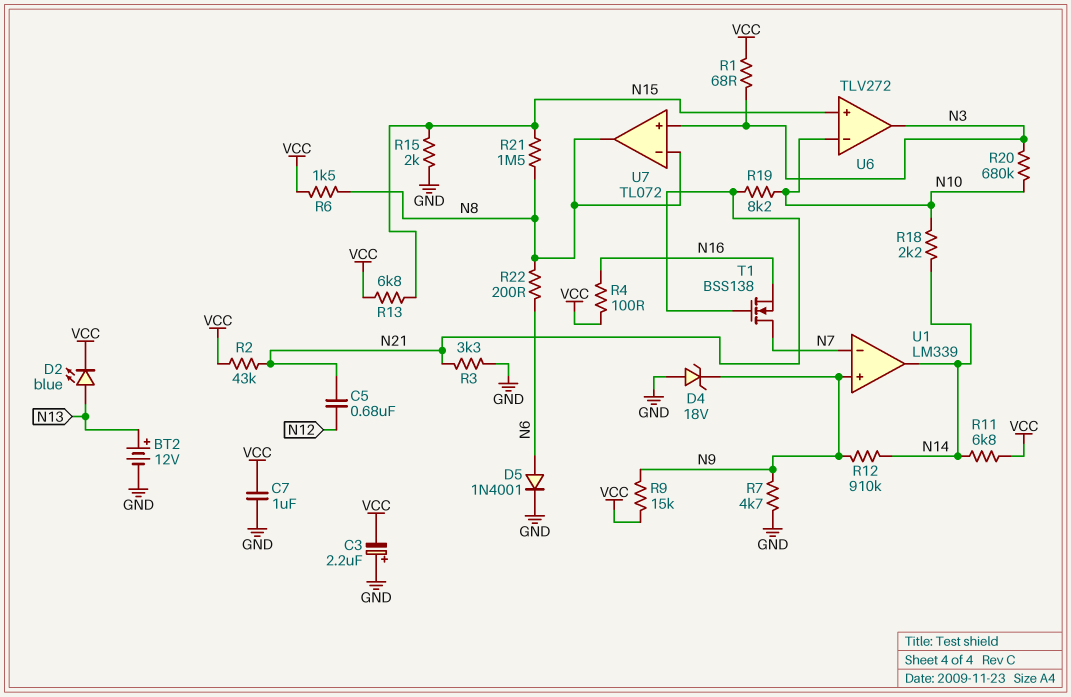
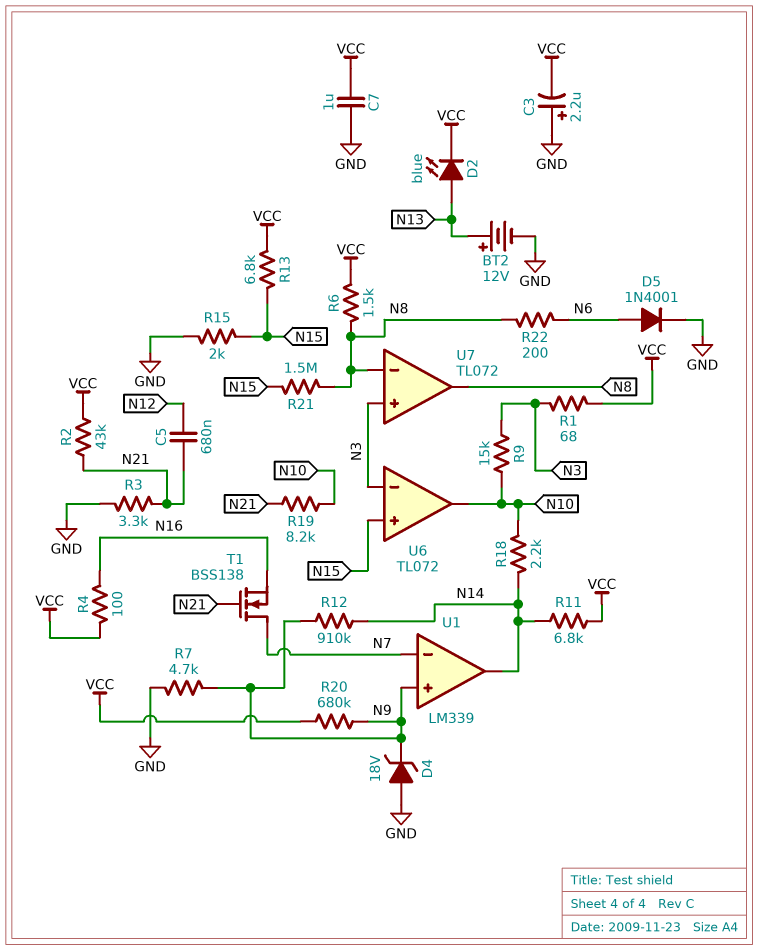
R9: 15k (N9, VCC) -> 15k (N3, N10)
R20: 680k (N3, N10) -> 680k (N9, VCC)
U6: TLV272 -> TL072
U6 pin in-: N10 -> N3
U6 pin out: N3 -> N10

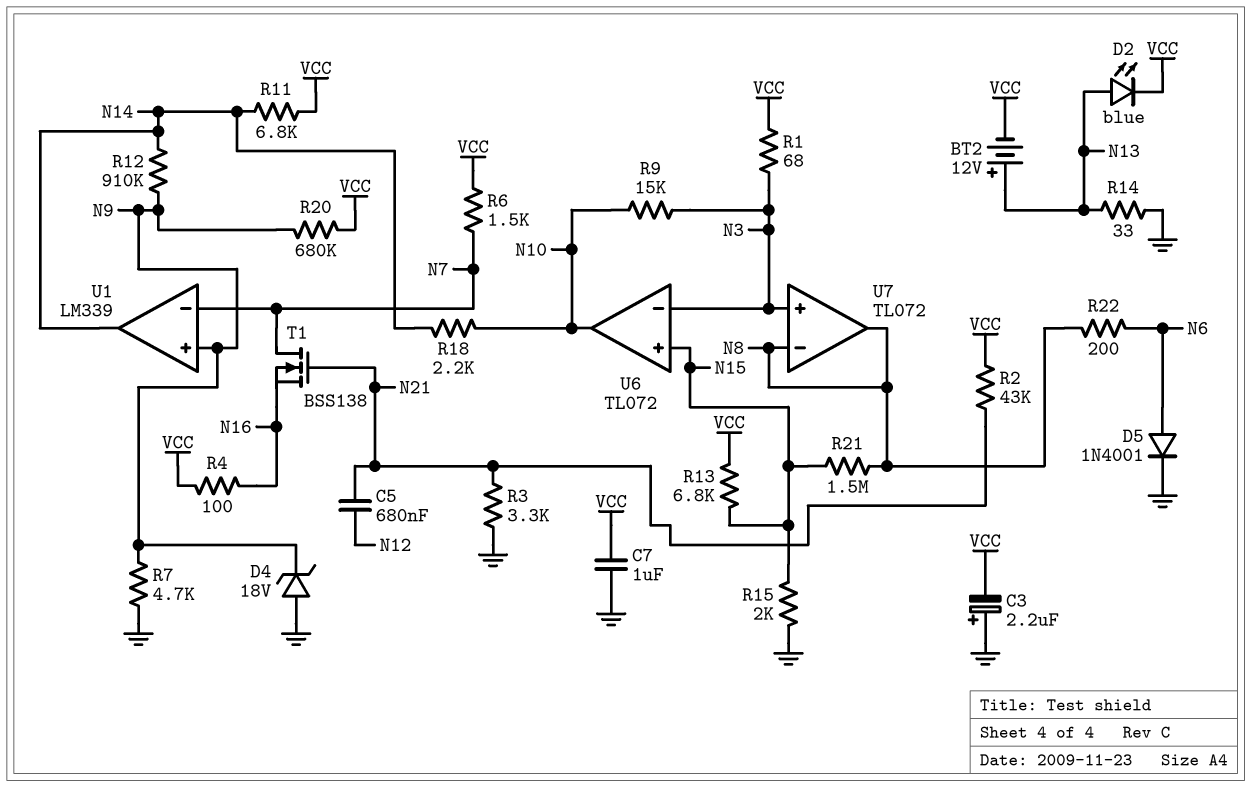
BT2: 12V (plus N13, minus GND) -> 12V (plus N13, minus VCC)
R6: 1.5k (N8, VCC) -> 1.5k (N7, VCC)
R14: none -> 33 (GND, N13)
R19: 8.2k (N10, N21) -> none

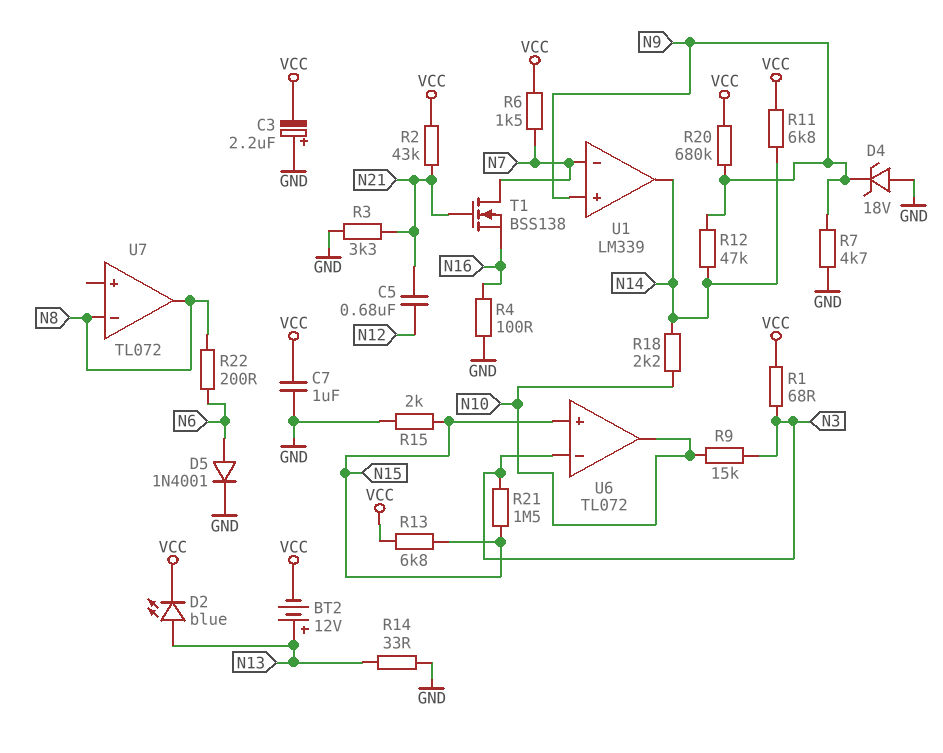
R4: 100 (N16, VCC) -> 100 (GND, N16)
R12: 910k (N9, N14) -> 47k (N9, N14)
R21: 1.5M (N8, N15) -> 1.5M (N3, N15)
U7 pin in+: N3 -> none

